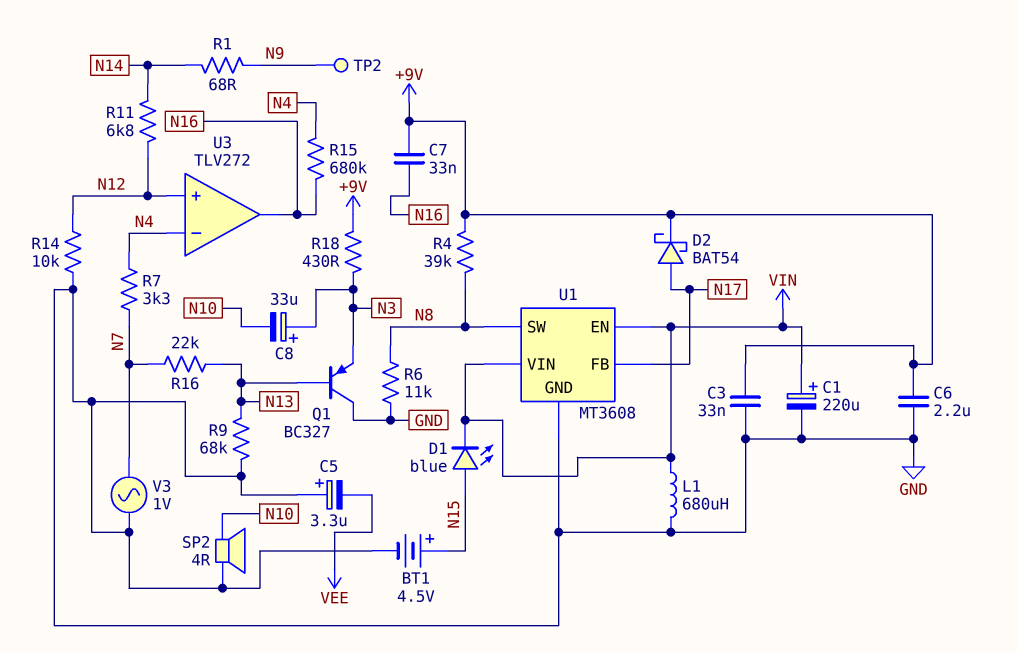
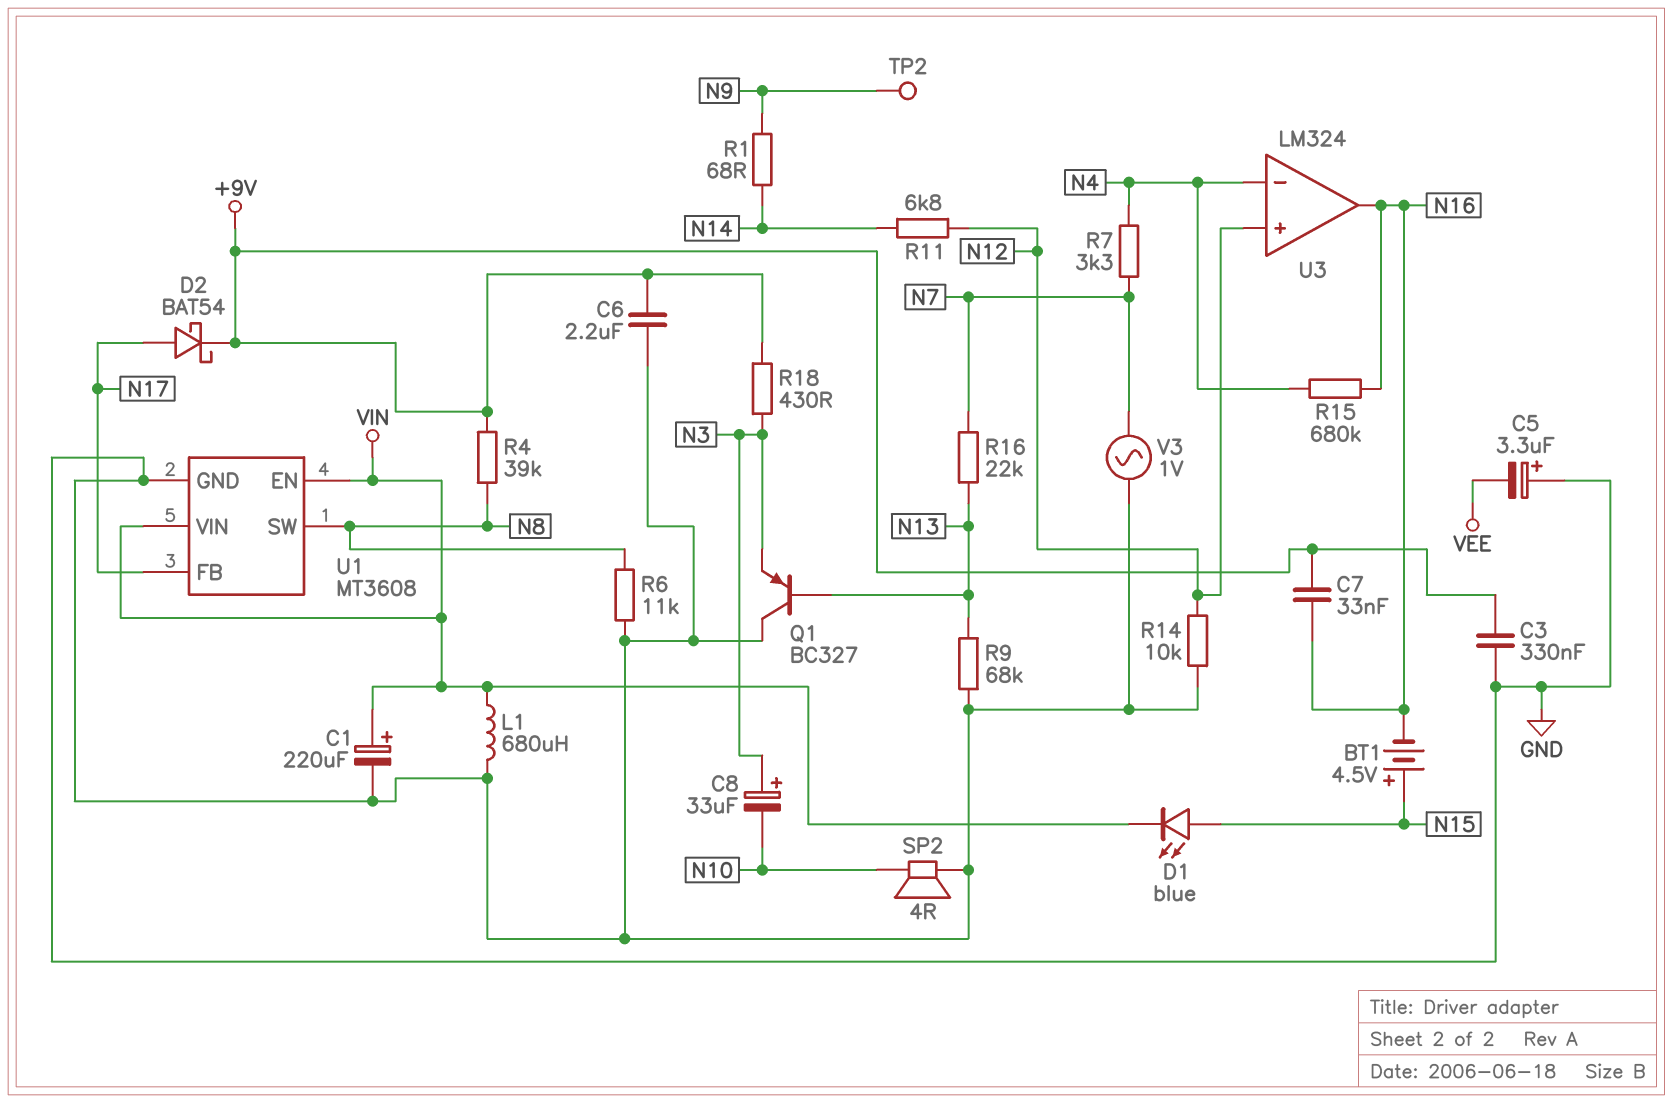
BT1: 4.5V (plus N15, minus GND) -> 4.5V (plus N15, minus N16)
C3: 33nF (+9V, GND) -> 330nF (+9V, GND)
U3: TLV272 -> LM324

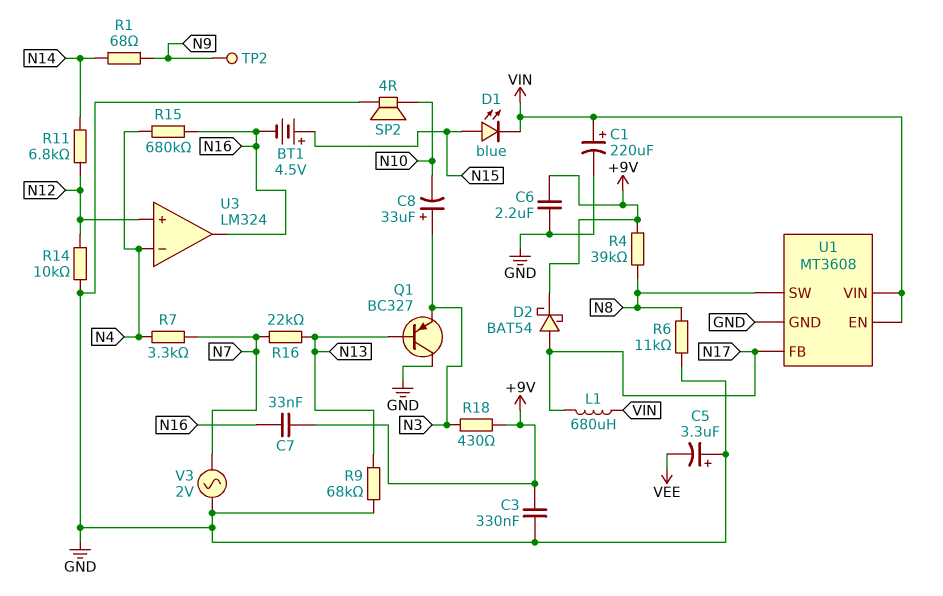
L1: 680uH (GND, VIN) -> 680uH (N17, VIN)
V3: AC 1V (GND, N7) -> AC 2V (GND, N7)

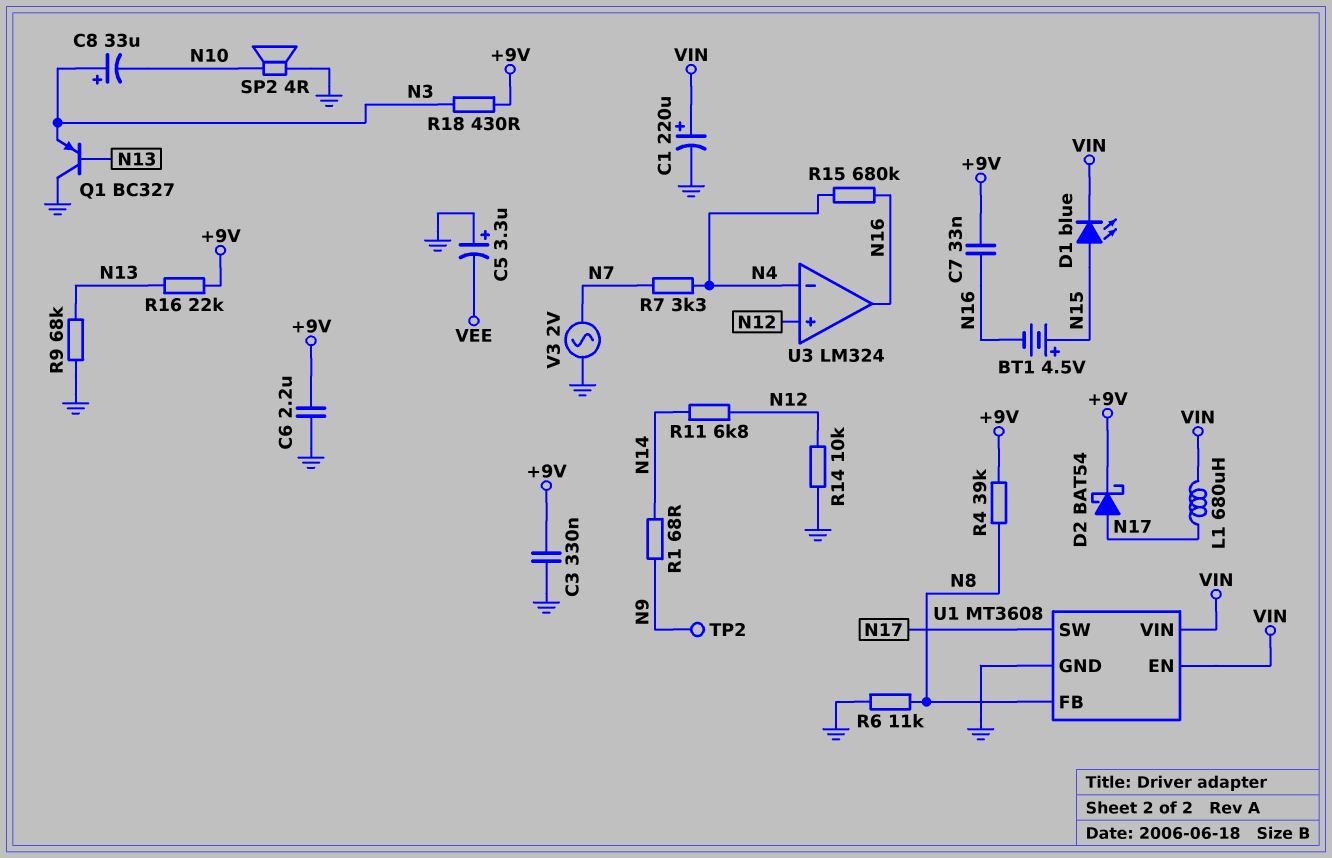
R16: 22k (N7, N13) -> 22k (+9V, N13)
U1 pin FB: N17 -> N8
U1 pin SW: N8 -> N17

